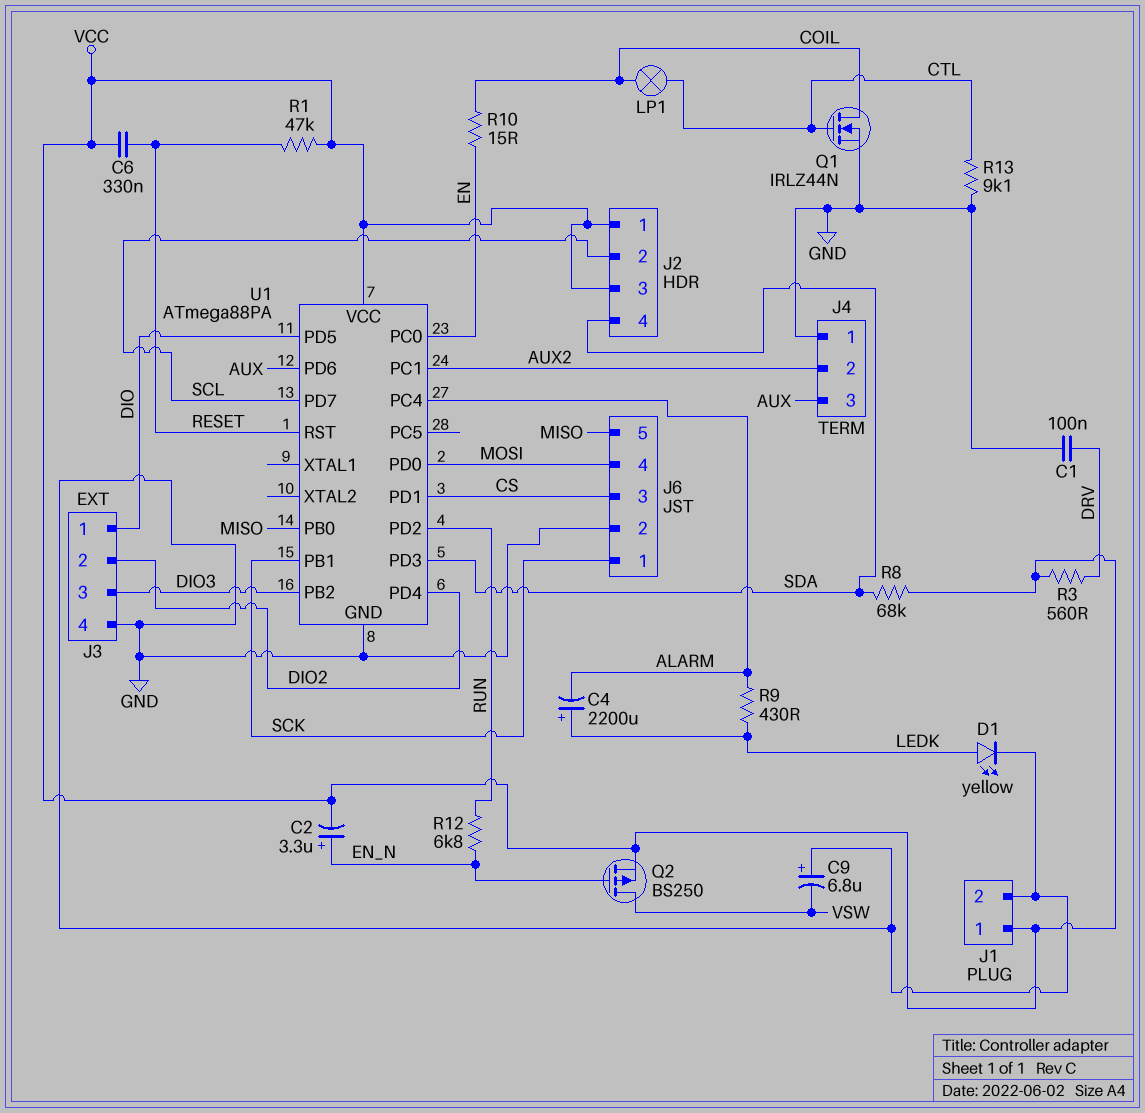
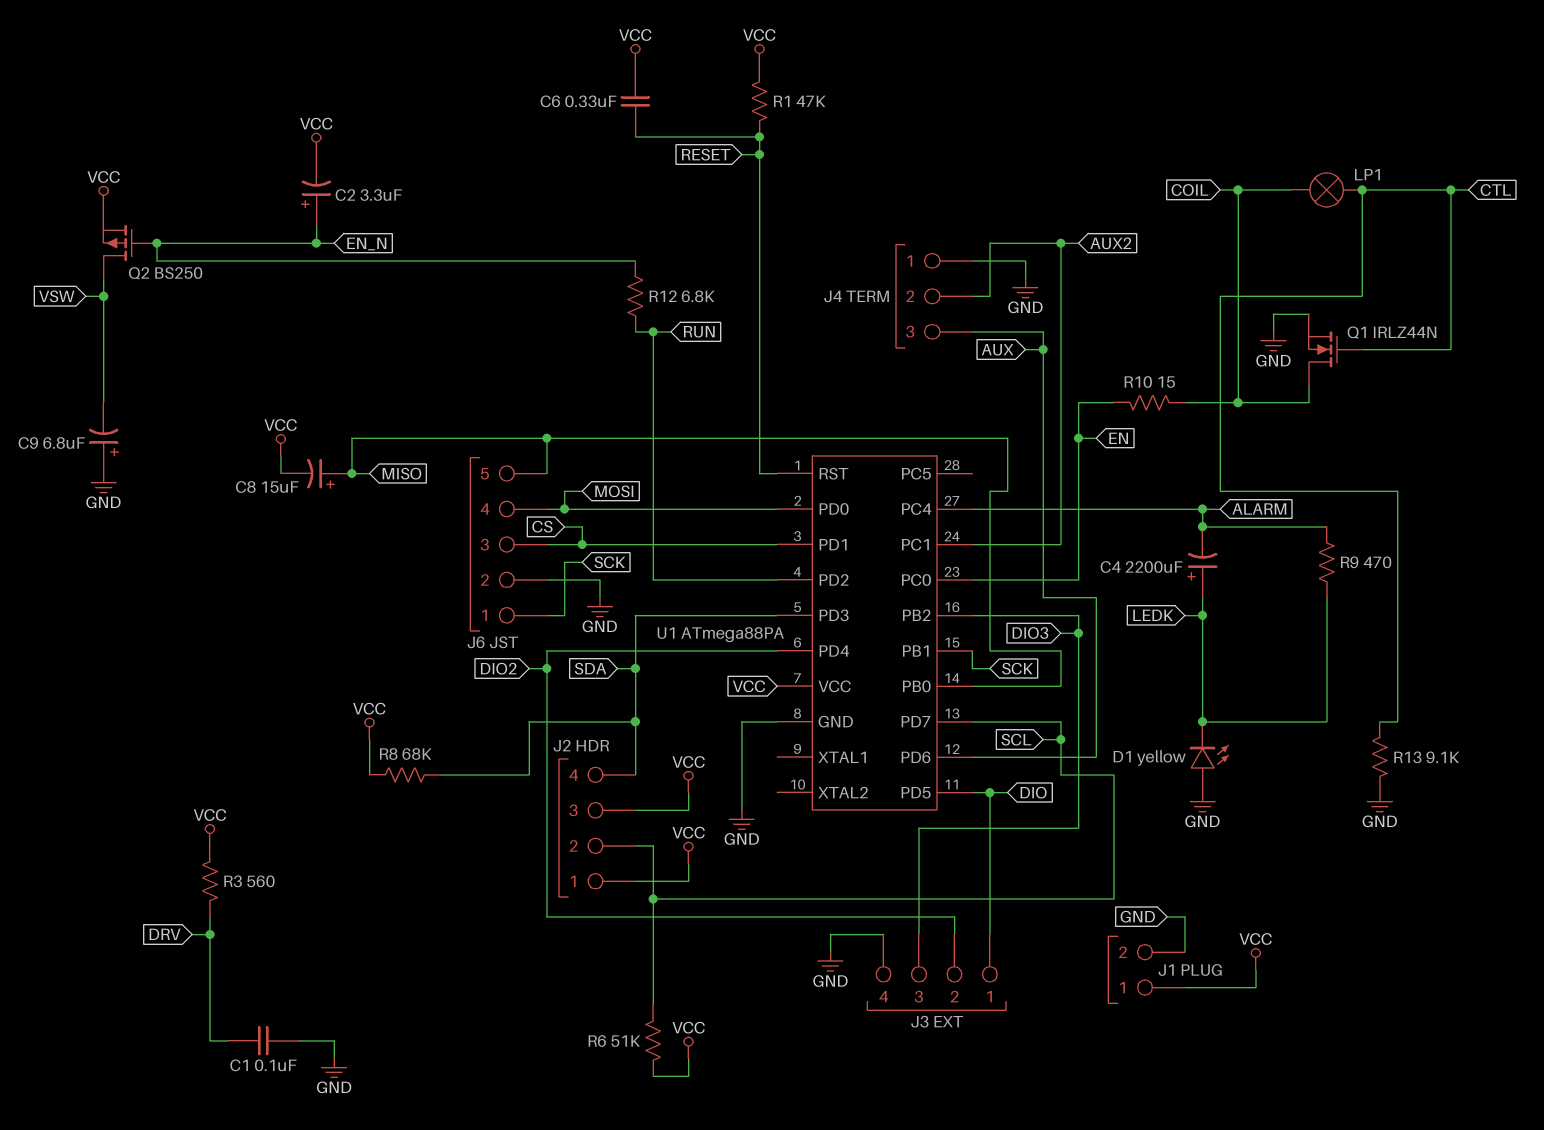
C8: none -> 15uF (plus MISO, minus VCC)
D1: LED yellow (A LEDK, K GND) -> LED yellow (A GND, K LEDK)
R6: none -> 51k (SCL, VCC)
R9: 430 (ALARM, LEDK) -> 470 (ALARM, LEDK)

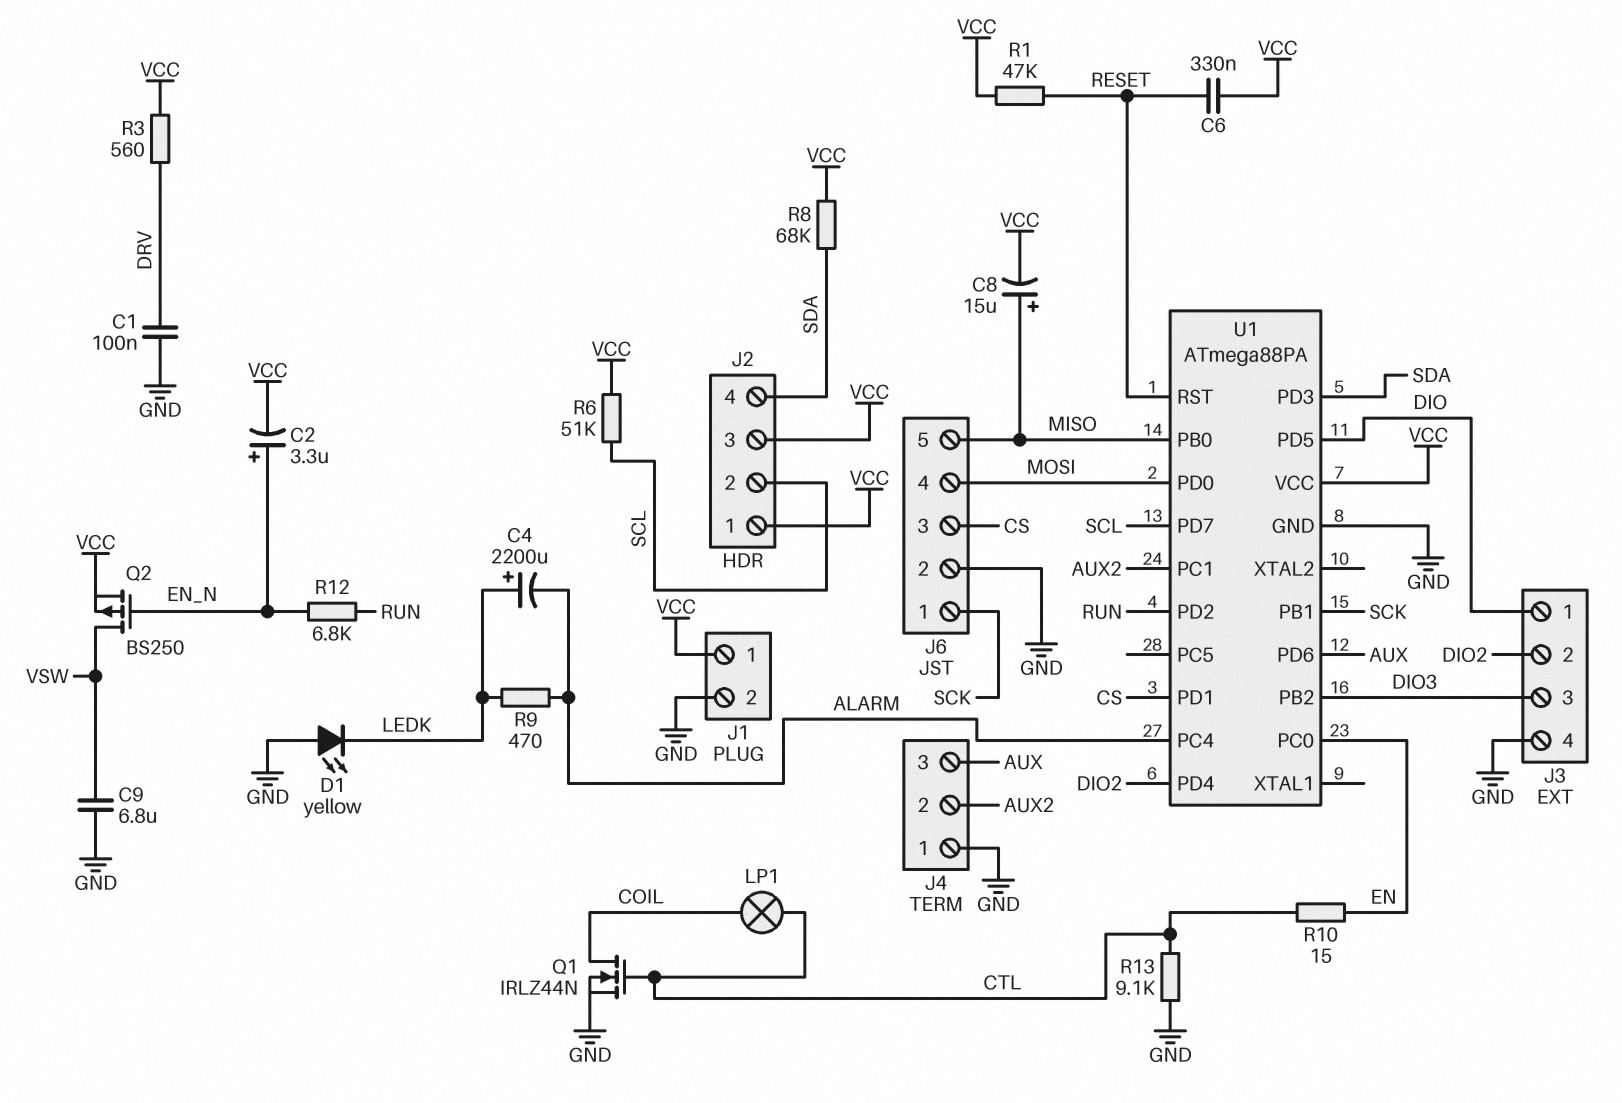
C9: 6.8uF (plus GND, minus VSW) -> 6.8uF (GND, VSW)
R10: 15 (COIL, EN) -> 15 (CTL, EN)

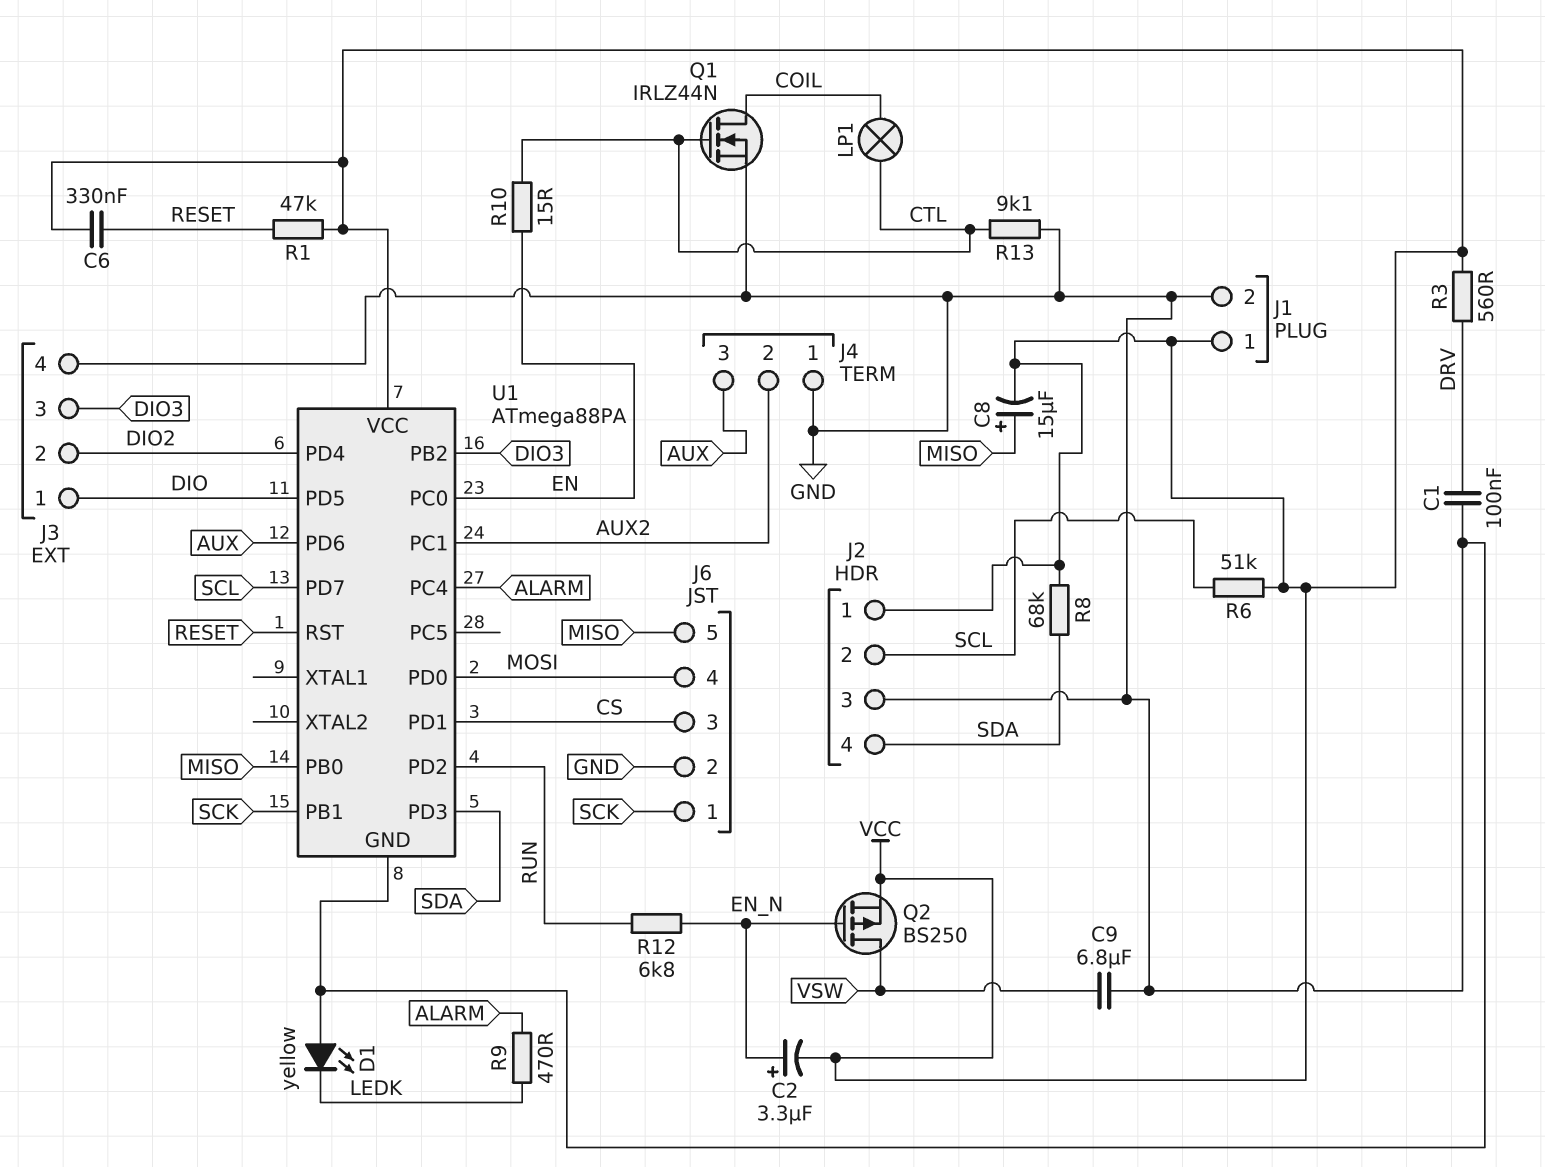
C4: 2200uF (plus LEDK, minus ALARM) -> none
J2 pin 3: VCC -> GND

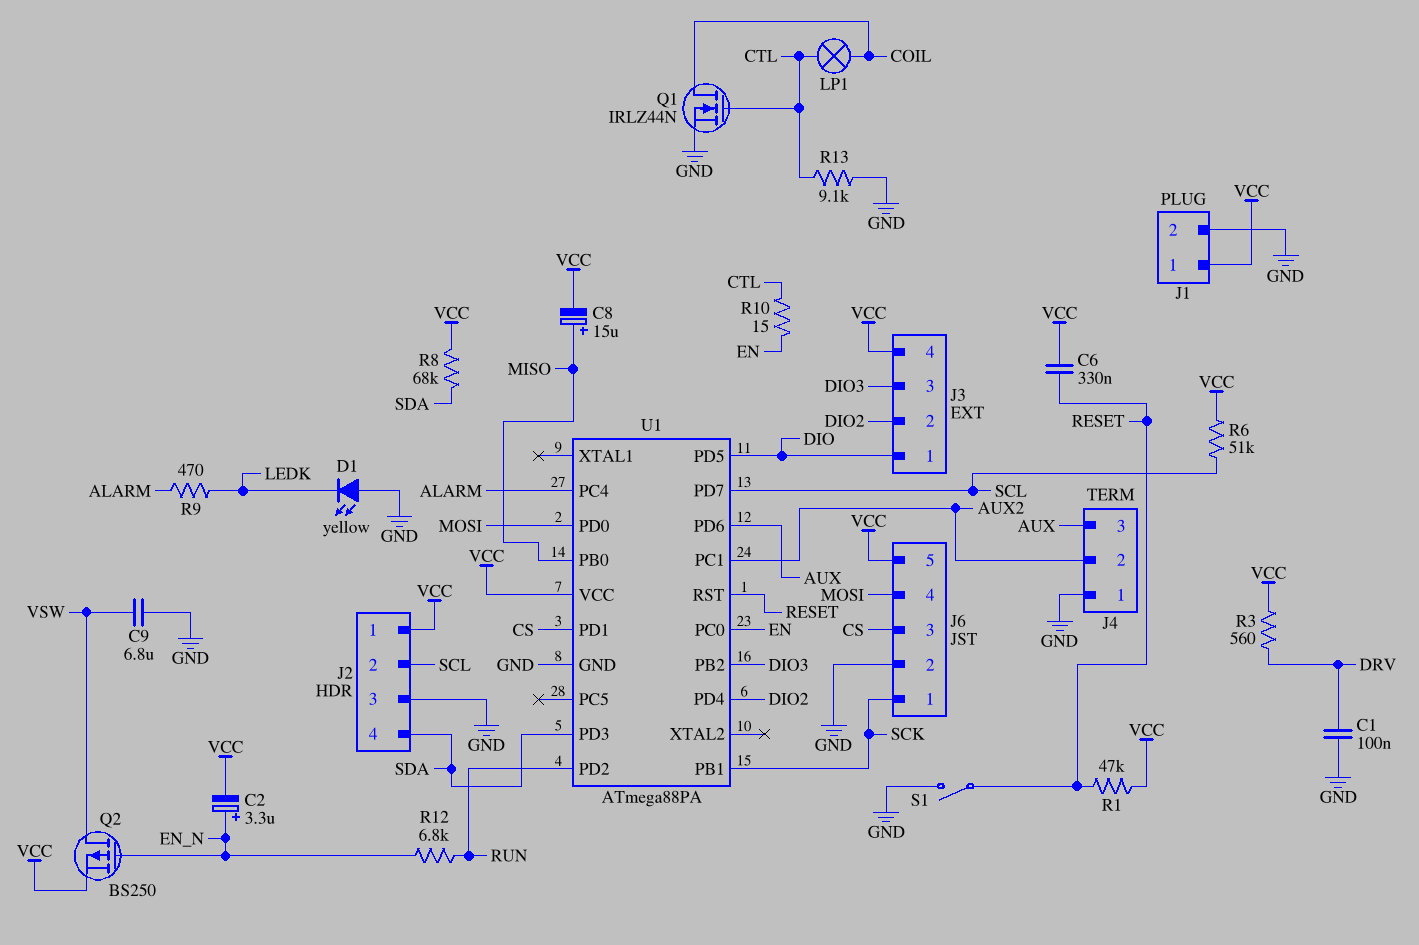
J3 pin 4: GND -> VCC
J6 pin 5: MISO -> VCC
S1: none -> switch (GND, RESET)

